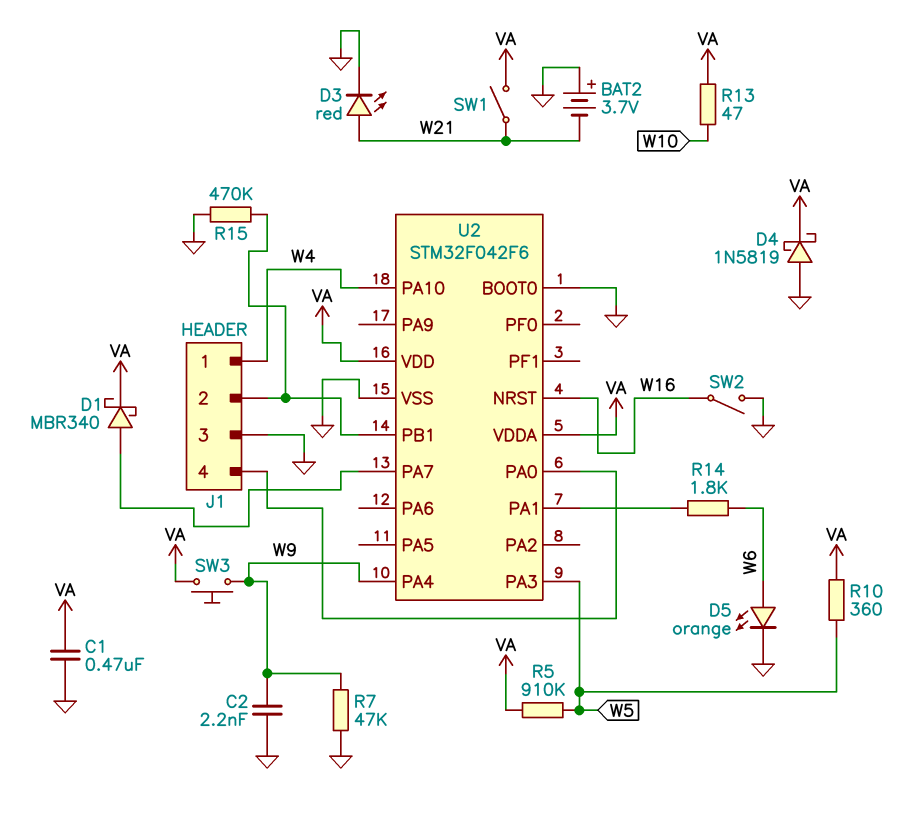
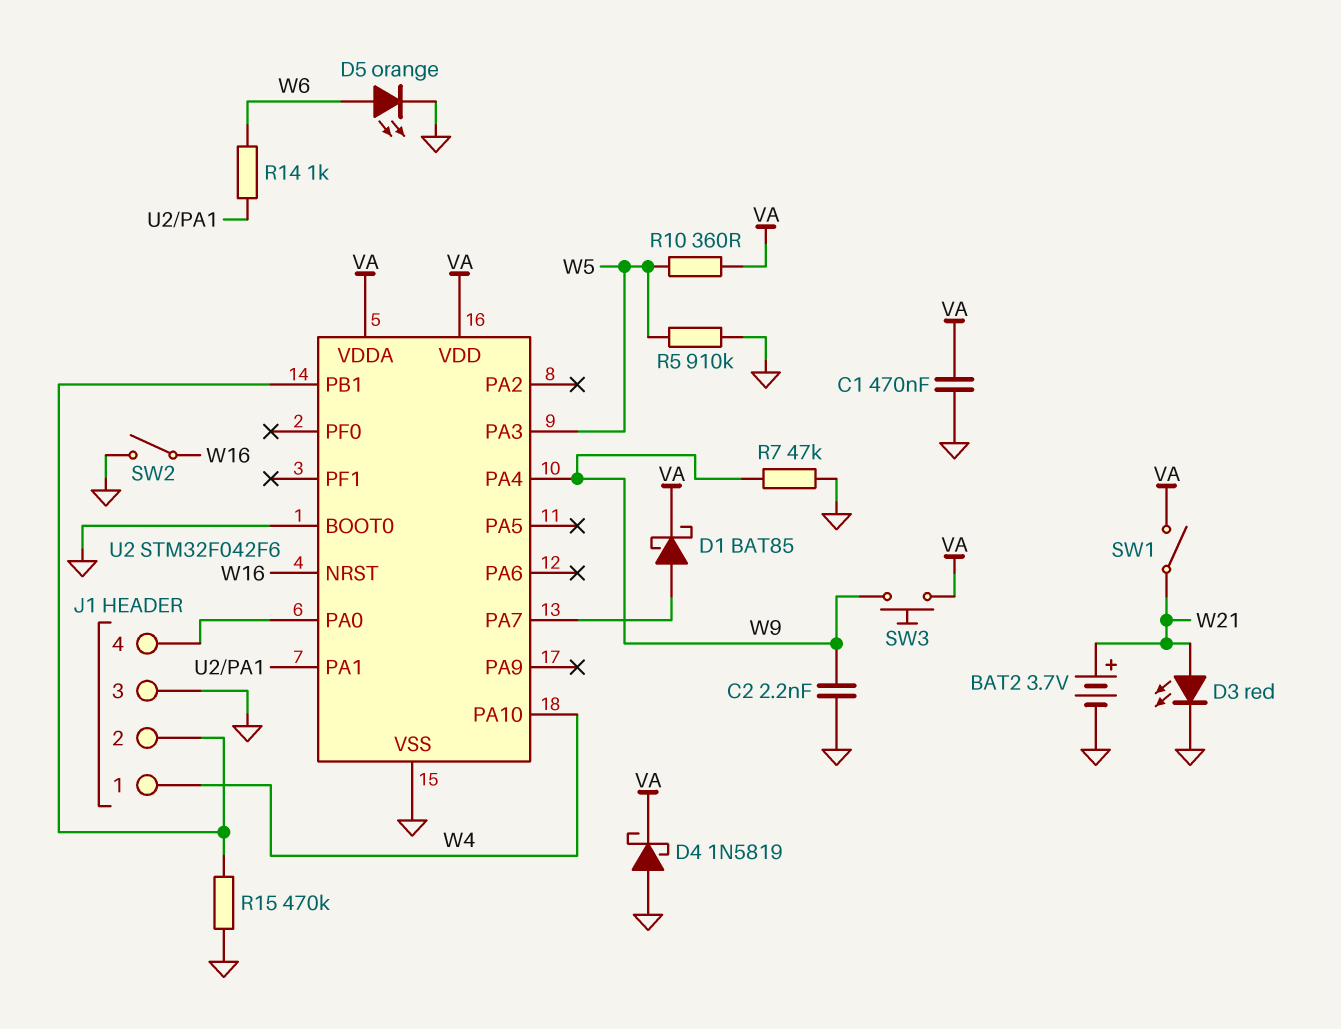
BAT2: 3.7V (plus GND, minus W21) -> 3.7V (plus W21, minus GND)
D1: schottky MBR340 (A U2/PA7, K VA) -> schottky BAT85 (A U2/PA7, K VA)
R5: 910k (VA, W5) -> 910k (GND, W5)
R13: 47 (VA, W10) -> none
R14: 1.8k (U2/PA1, W6) -> 1k (U2/PA1, W6)

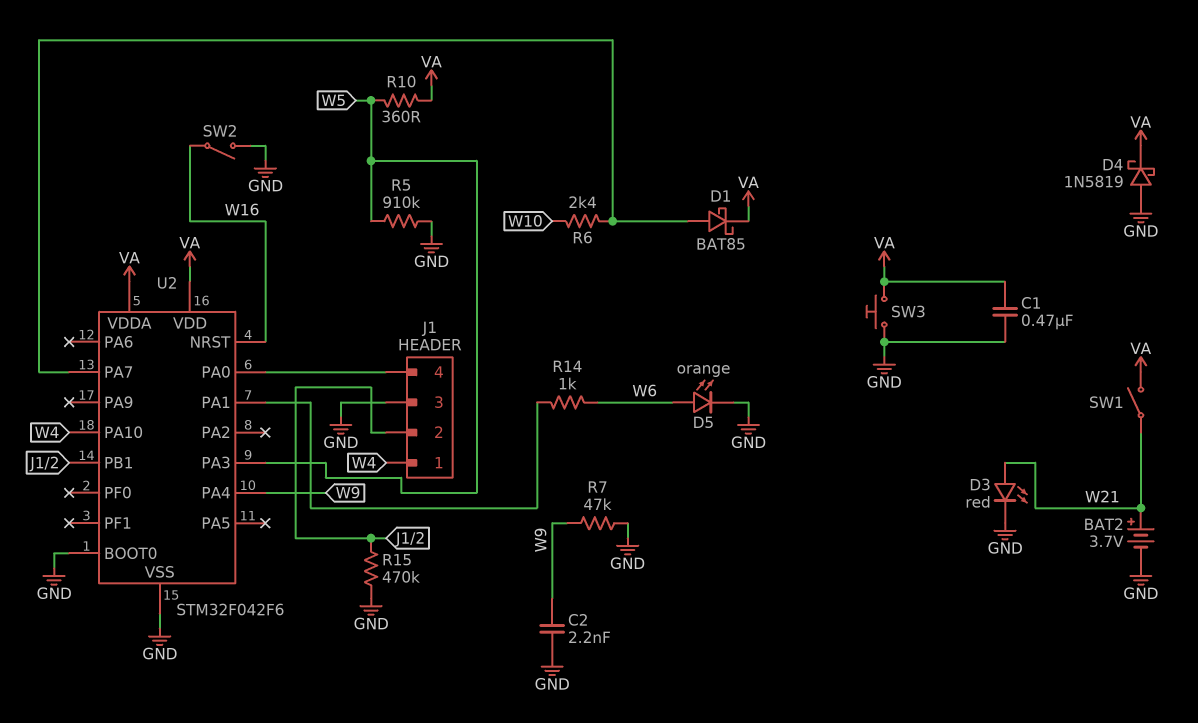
R6: none -> 2.4k (U2/PA7, W10)
SW3: button (VA, W9) -> button (GND, VA)

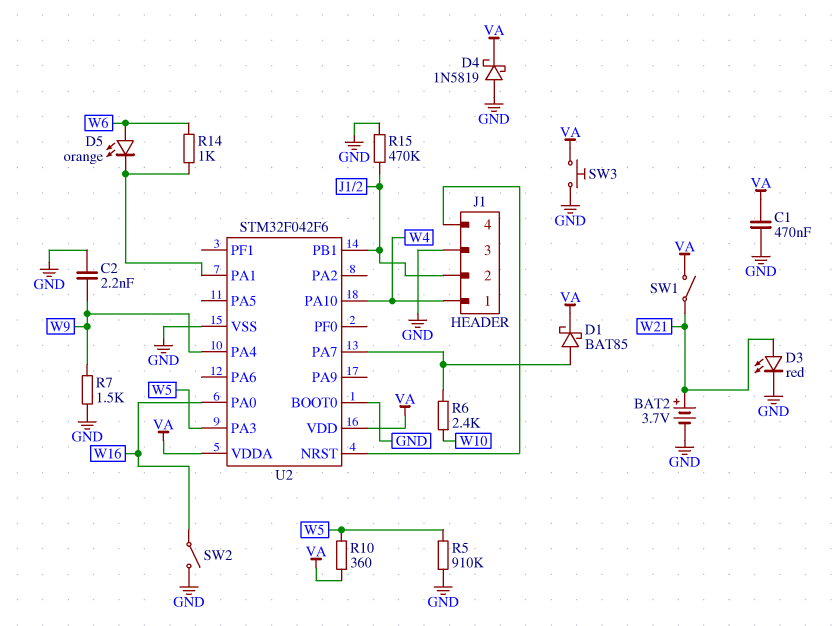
D5: LED orange (A W6, K GND) -> LED orange (A W6, K U2/PA1)
R7: 47k (GND, W9) -> 1.5k (GND, W9)
U2 pin NRST: W16 -> J1/4
U2 pin PA0: J1/4 -> W16

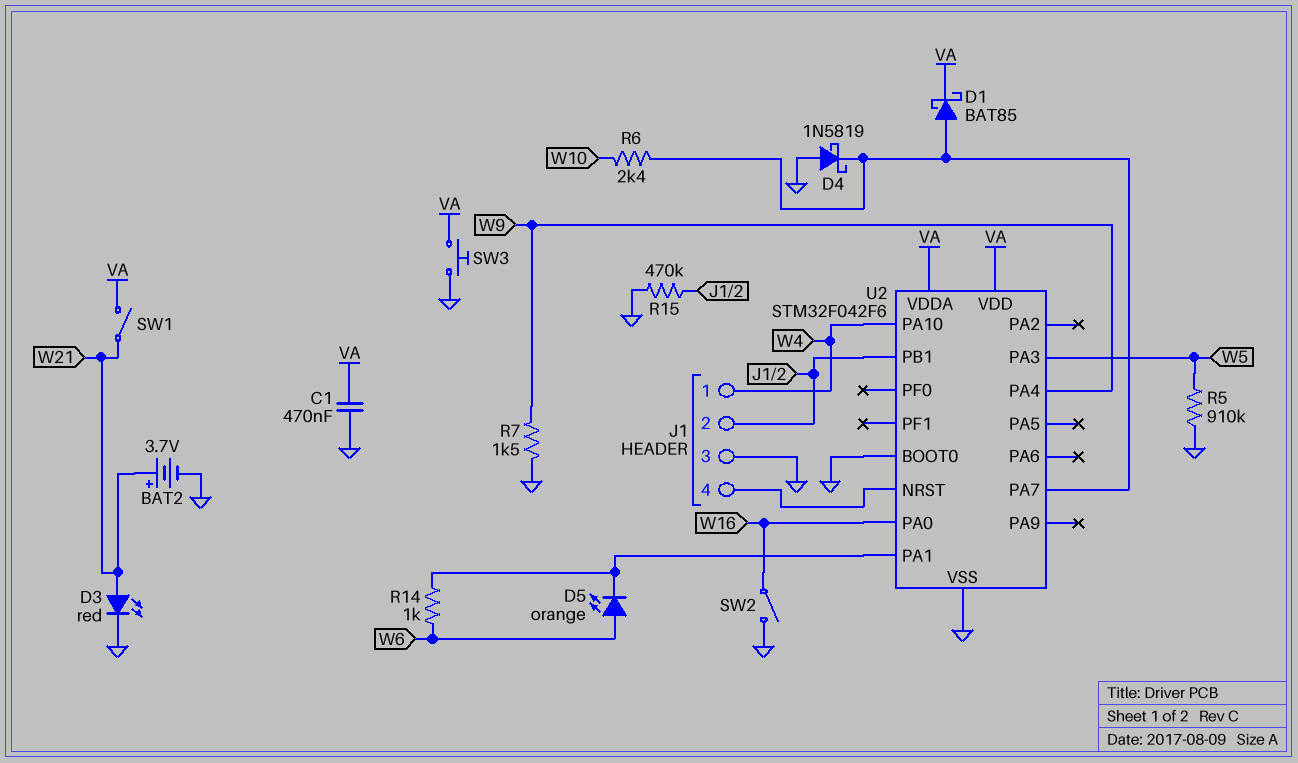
C2: 2.2nF (GND, W9) -> none
D4: schottky 1N5819 (A GND, K VA) -> schottky 1N5819 (A GND, K U2/PA7)
R10: 360 (VA, W5) -> none

